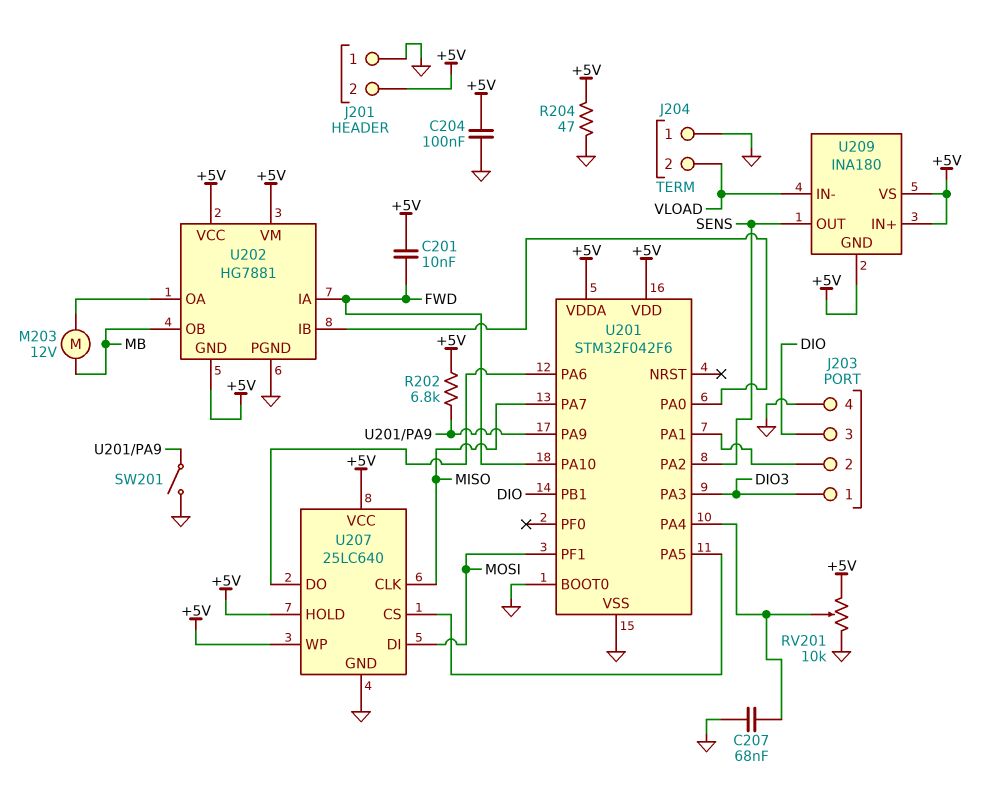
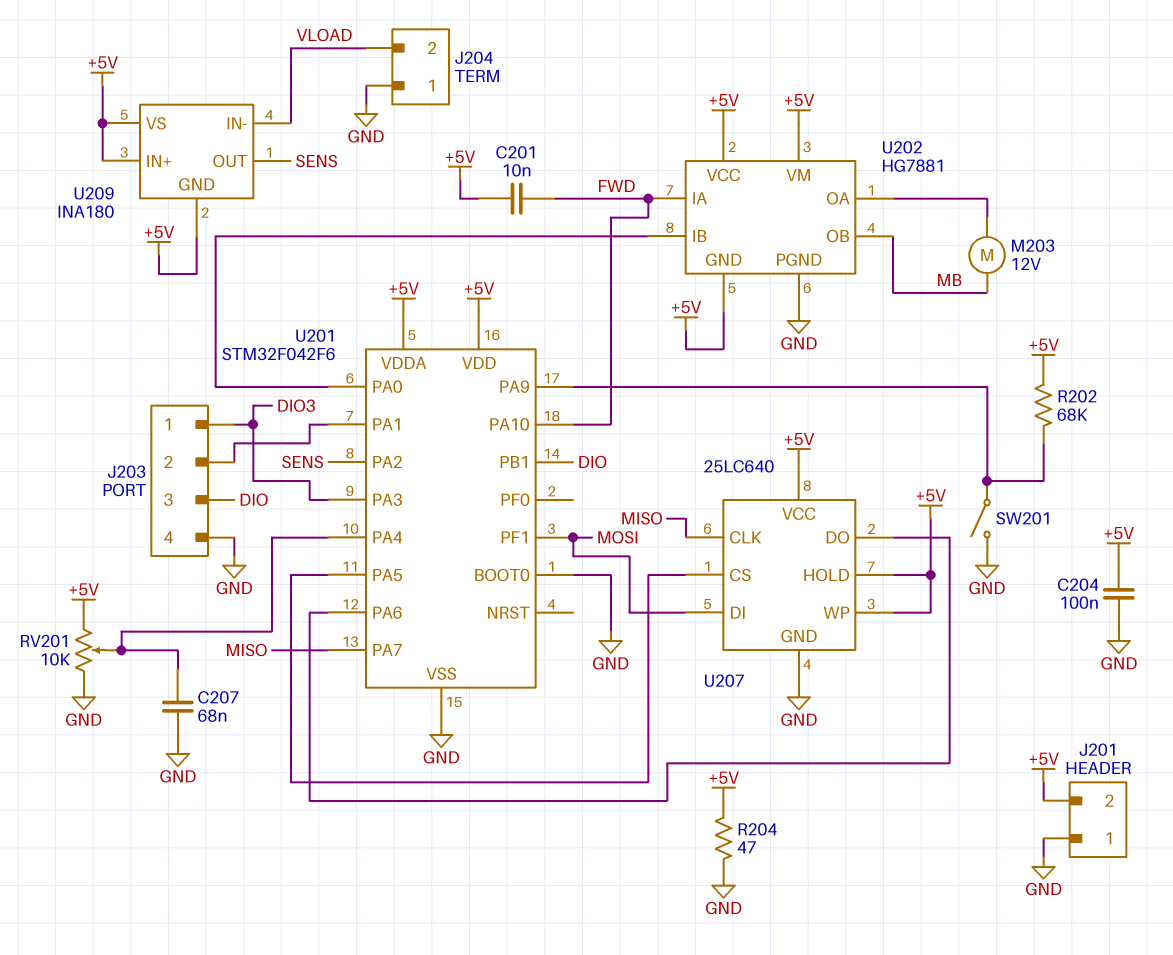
R202: 6.8k (+5V, U201/PA9) -> 68k (+5V, U201/PA9)

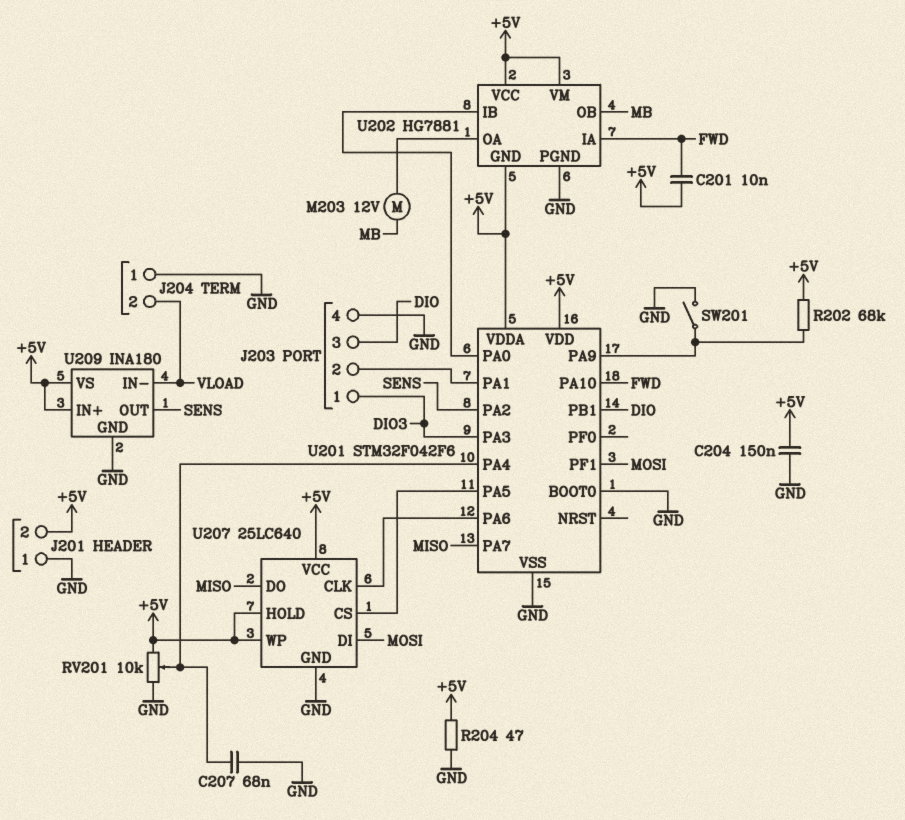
C204: 100nF (+5V, GND) -> 150nF (+5V, GND)
U207 pin CLK: MISO -> U201/PA6
U207 pin DO: U201/PA6 -> MISO
U209 pin GND: +5V -> GND

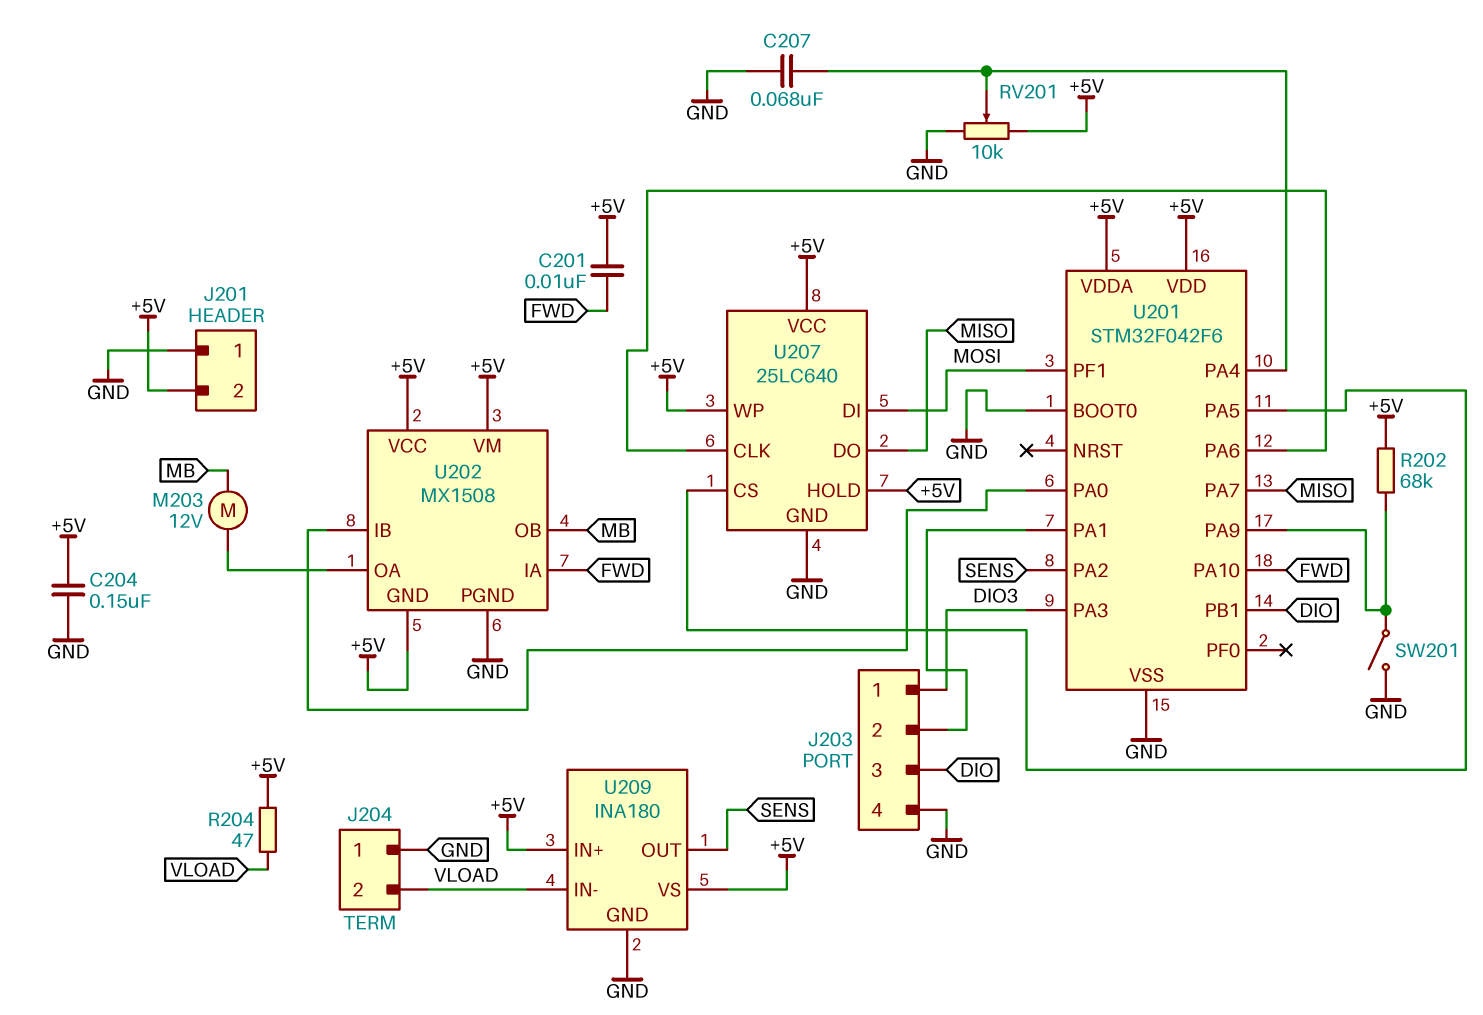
R204: 47 (+5V, GND) -> 47 (+5V, VLOAD)
U202: HG7881 -> MX1508

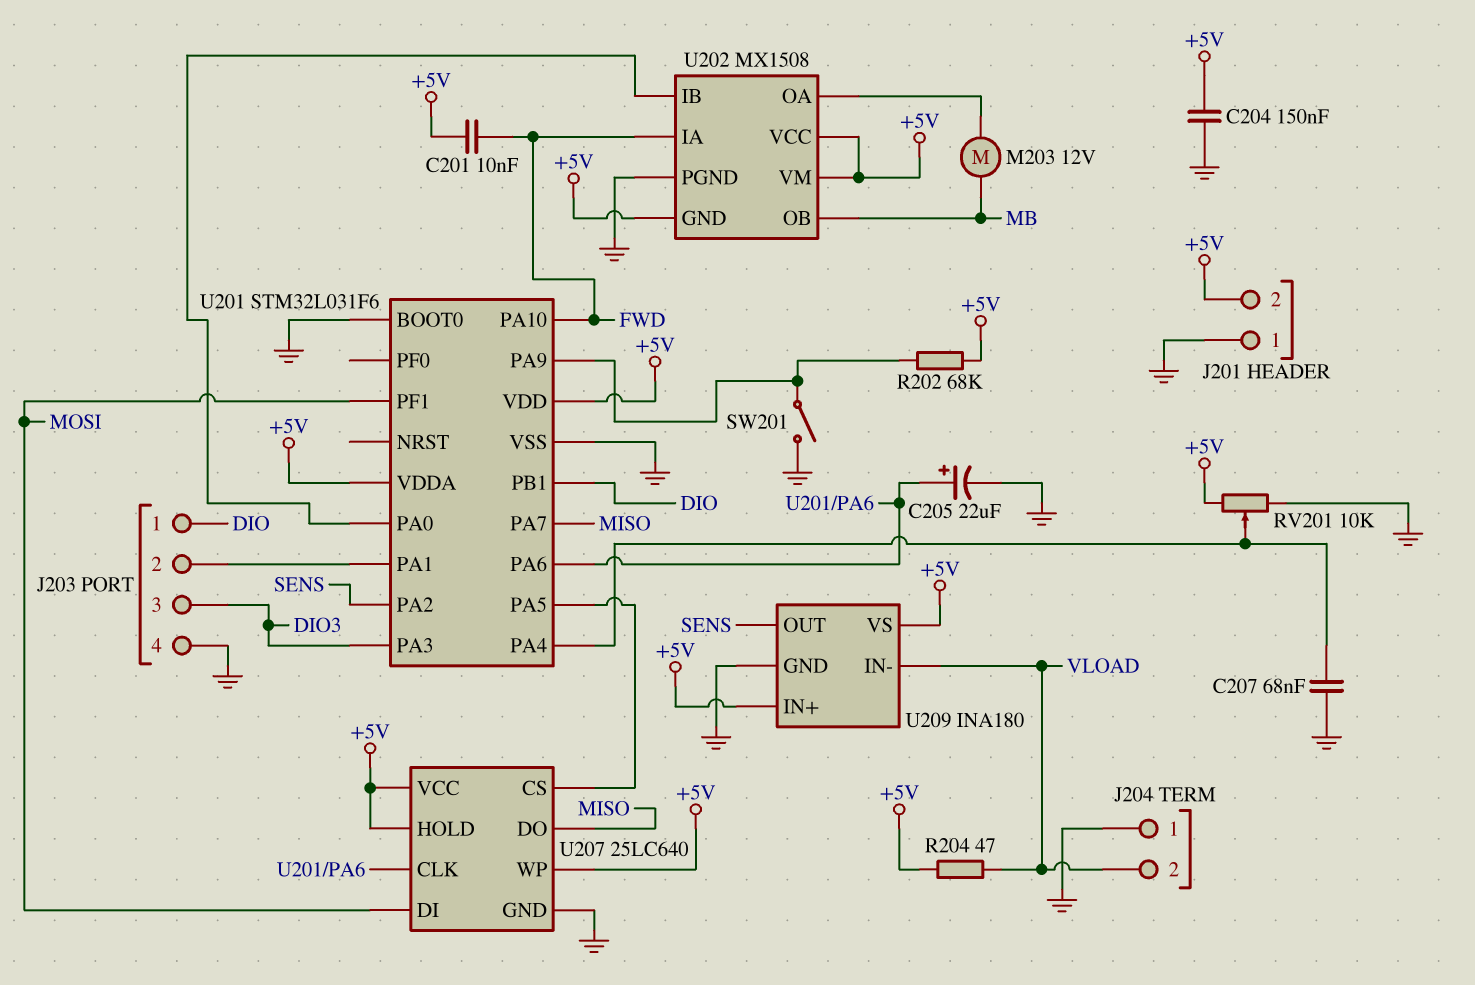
C205: none -> 22uF (plus U201/PA6, minus GND)
J203 pin 1: DIO3 -> DIO
J203 pin 3: DIO -> DIO3
U201: STM32F042F6 -> STM32L031F6

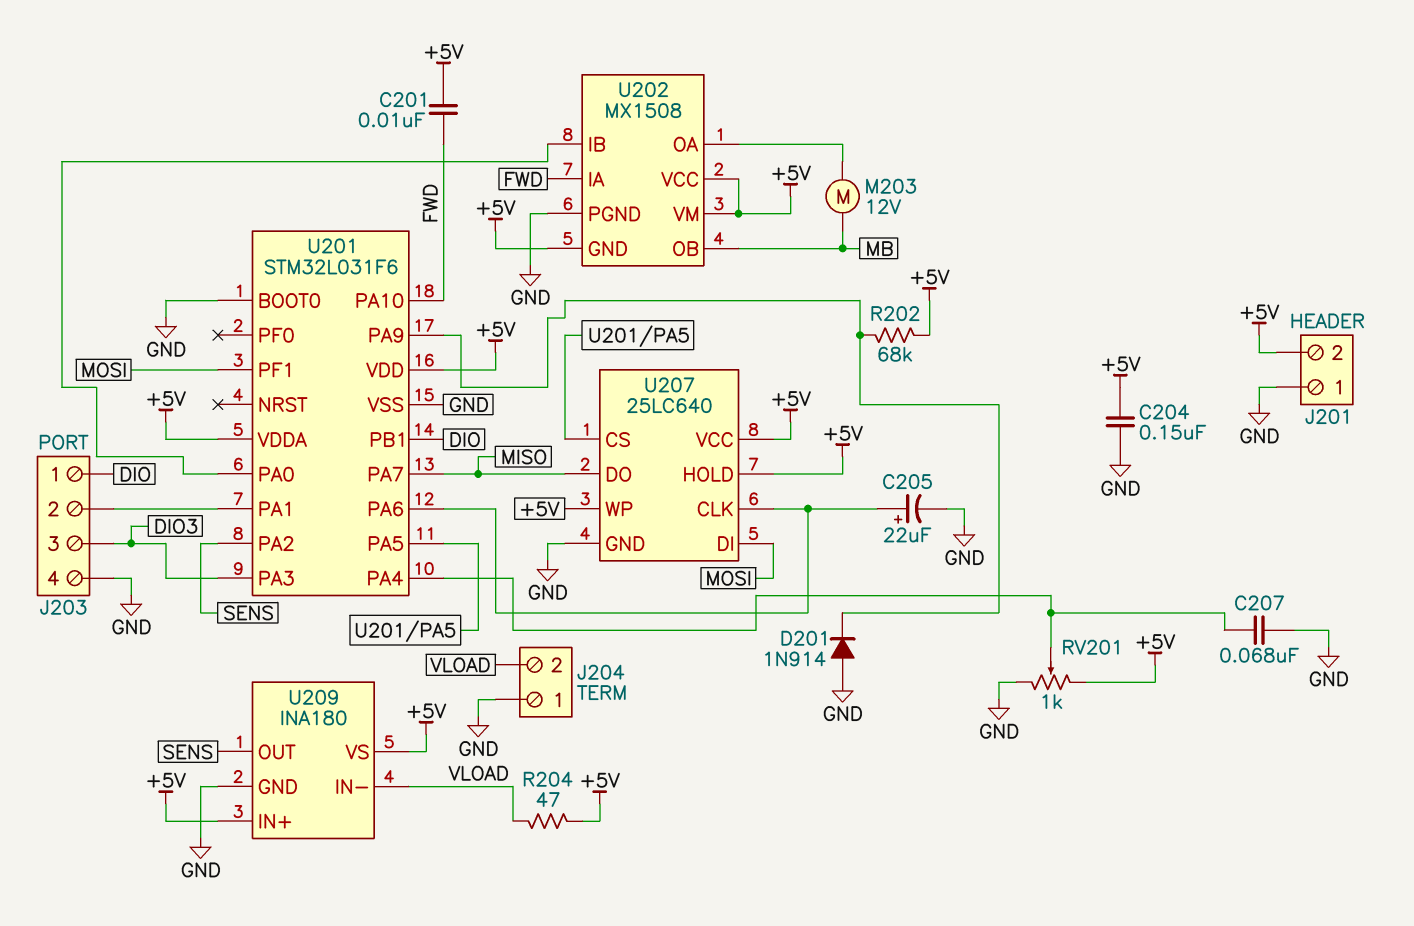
D201: none -> diode 1N914 (A GND, K U201/PA9)
RV201: 10k (+5V, GND, wiper U201/PA4) -> 1k (+5V, GND, wiper U201/PA4)
SW201: switch (GND, U201/PA9) -> none

